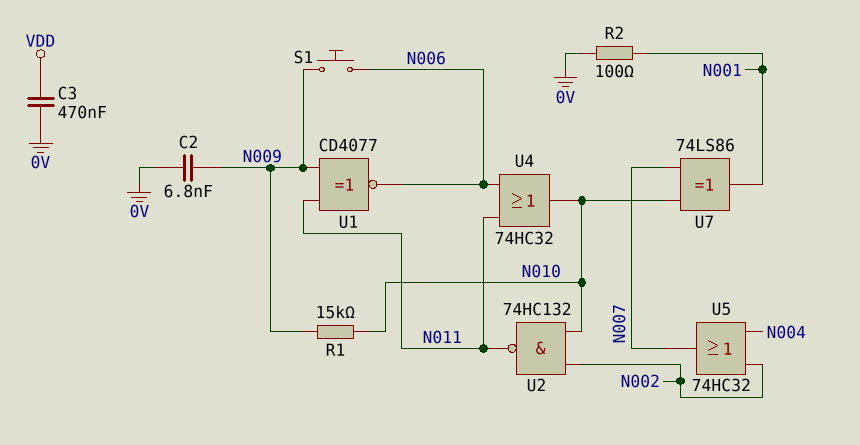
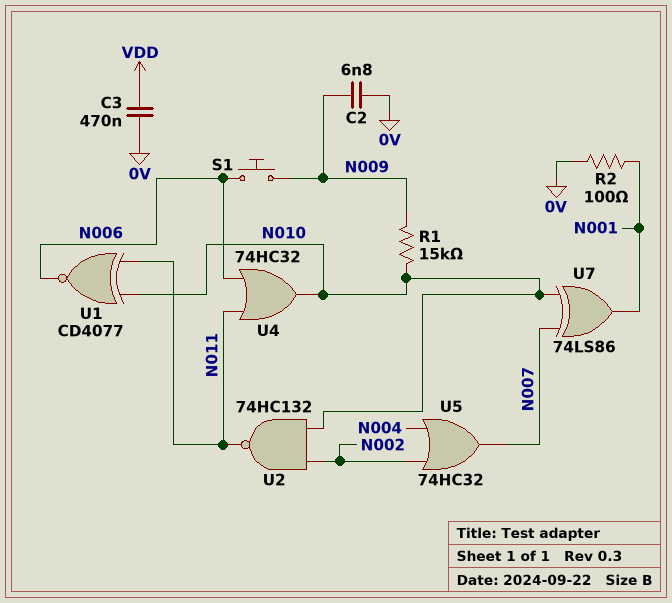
U1: XNOR CD4077 (in N009, in N011, out N006) -> XNOR CD4077 (in N010, in N011, out N006)

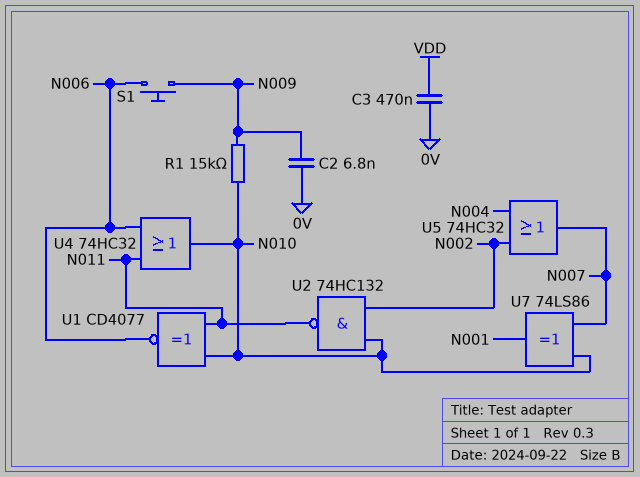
R2: 100 (0V, N001) -> none

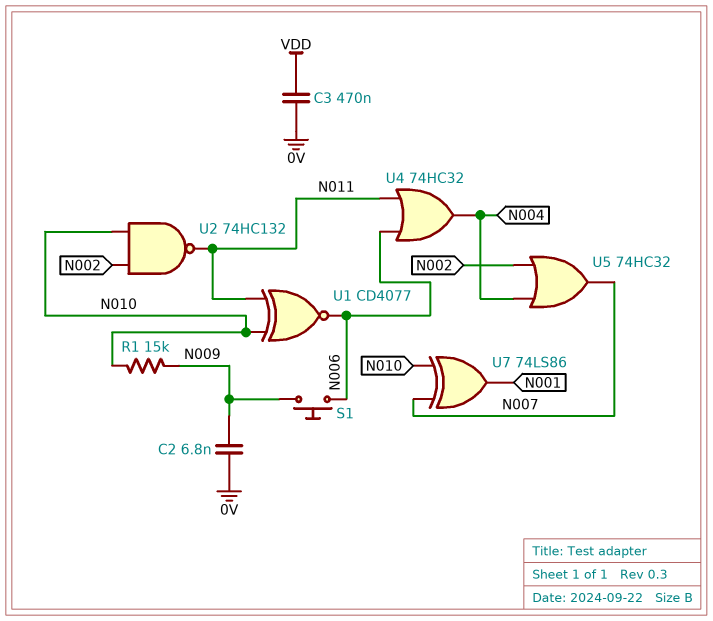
U4: OR 74HC32 (in N006, in N011, out N010) -> OR 74HC32 (in N006, in N011, out N004)

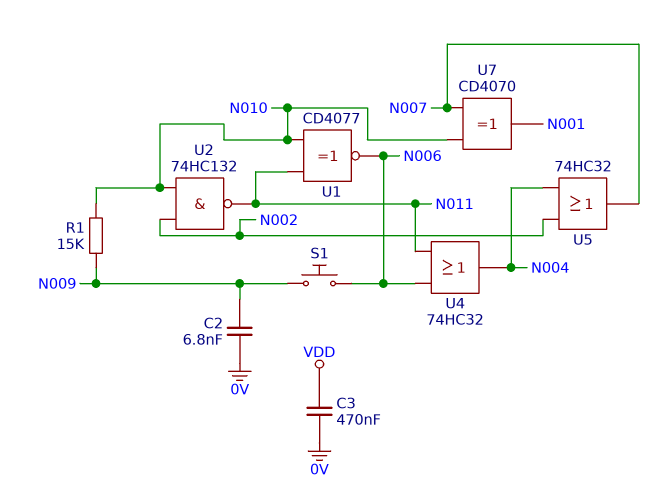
U7: XOR 74LS86 (in N007, in N010, out N001) -> XOR CD4070 (in N007, in N010, out N001)

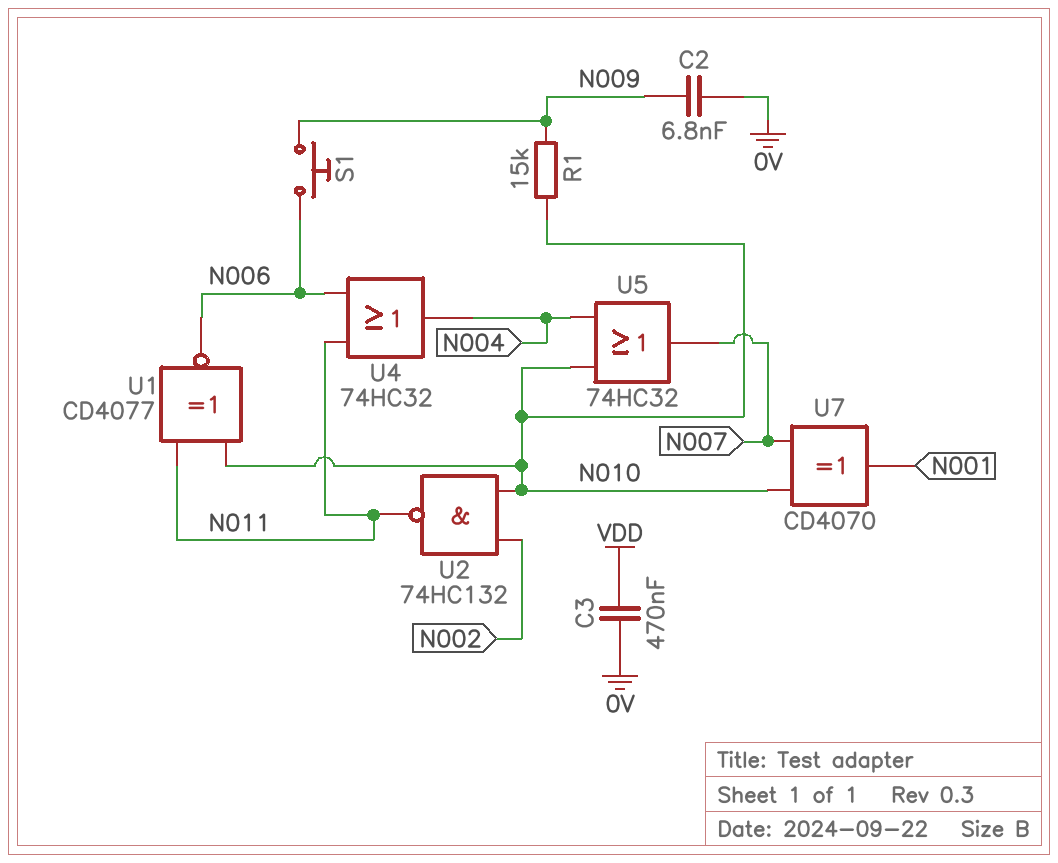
U5: OR 74HC32 (in N002, in N004, out N007) -> OR 74HC32 (in N004, in N010, out N007)

